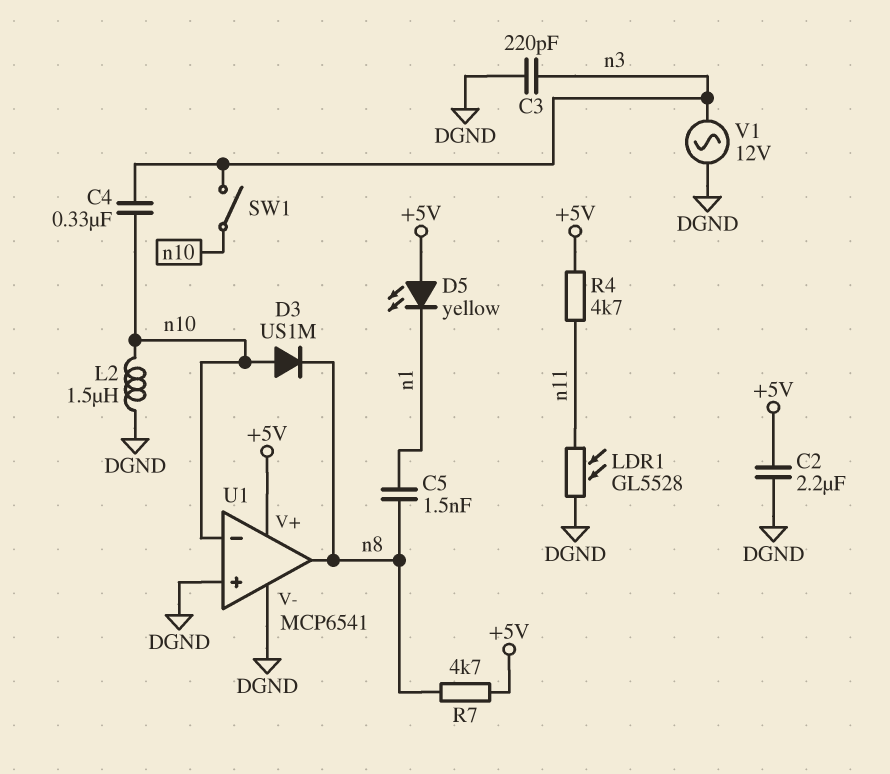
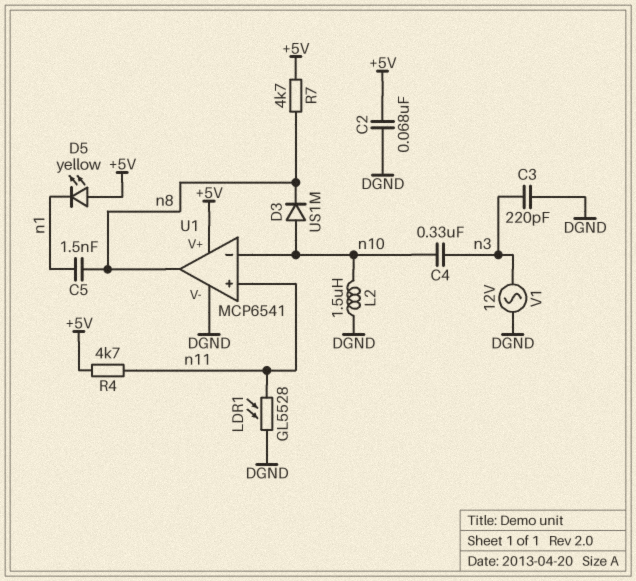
C2: 2.2uF (+5V, DGND) -> 68nF (+5V, DGND)
SW1: switch (n3, n10) -> none
U1 pin in+: DGND -> n11

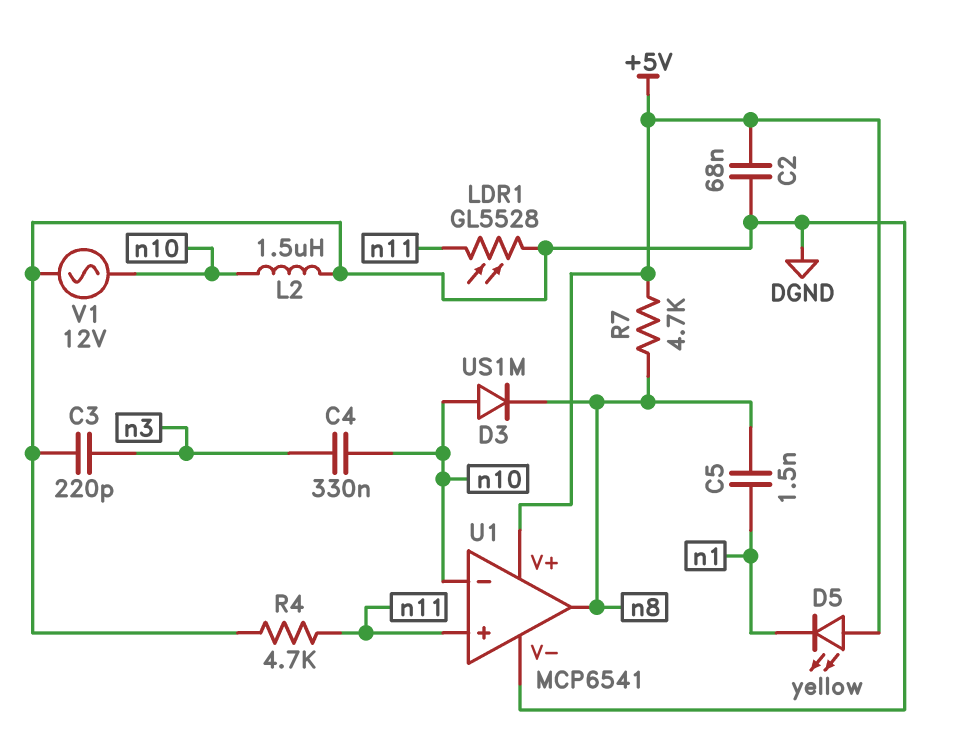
R4: 4.7k (+5V, n11) -> 4.7k (DGND, n11)
V1: AC 12V (DGND, n3) -> AC 12V (DGND, n10)

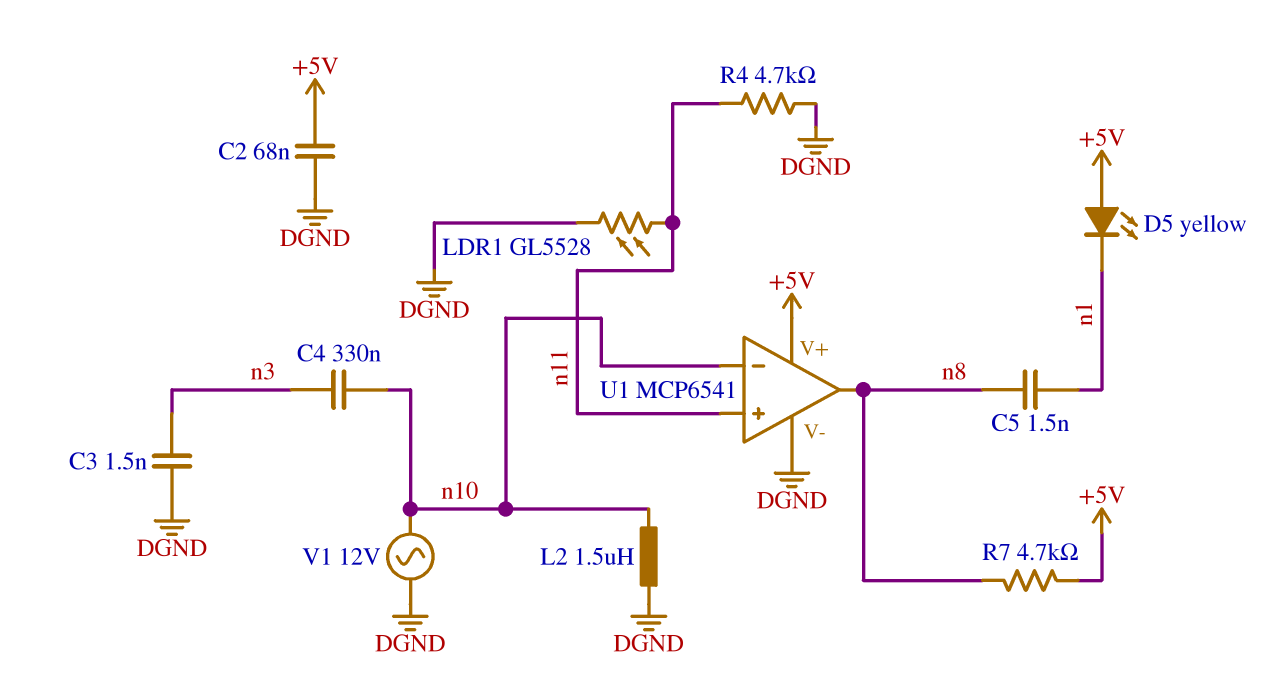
C3: 220pF (DGND, n3) -> 1.5nF (DGND, n3)
D3: diode US1M (A n10, K n8) -> none

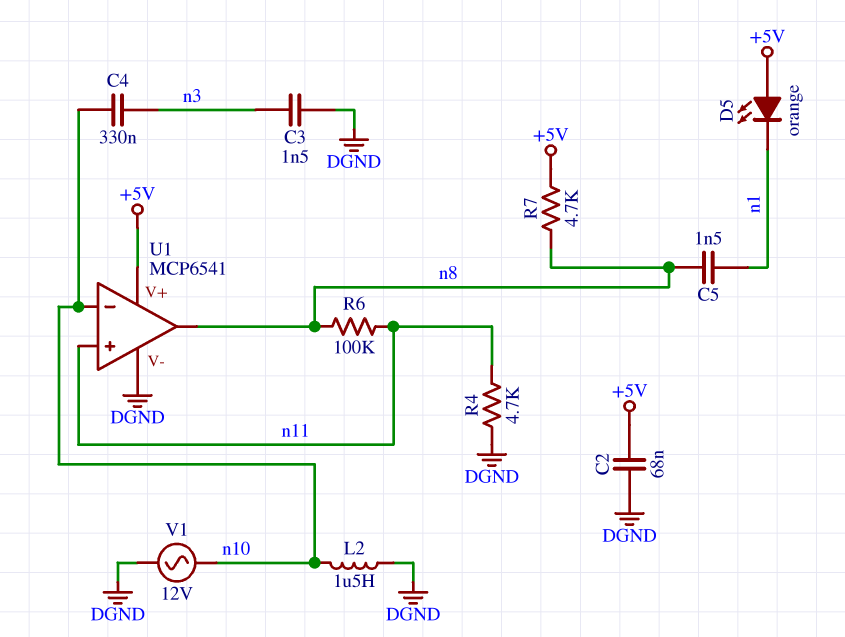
D5: LED yellow (A +5V, K n1) -> LED orange (A +5V, K n1)
LDR1: GL5528 (DGND, n11) -> none
R6: none -> 100k (n8, n11)

